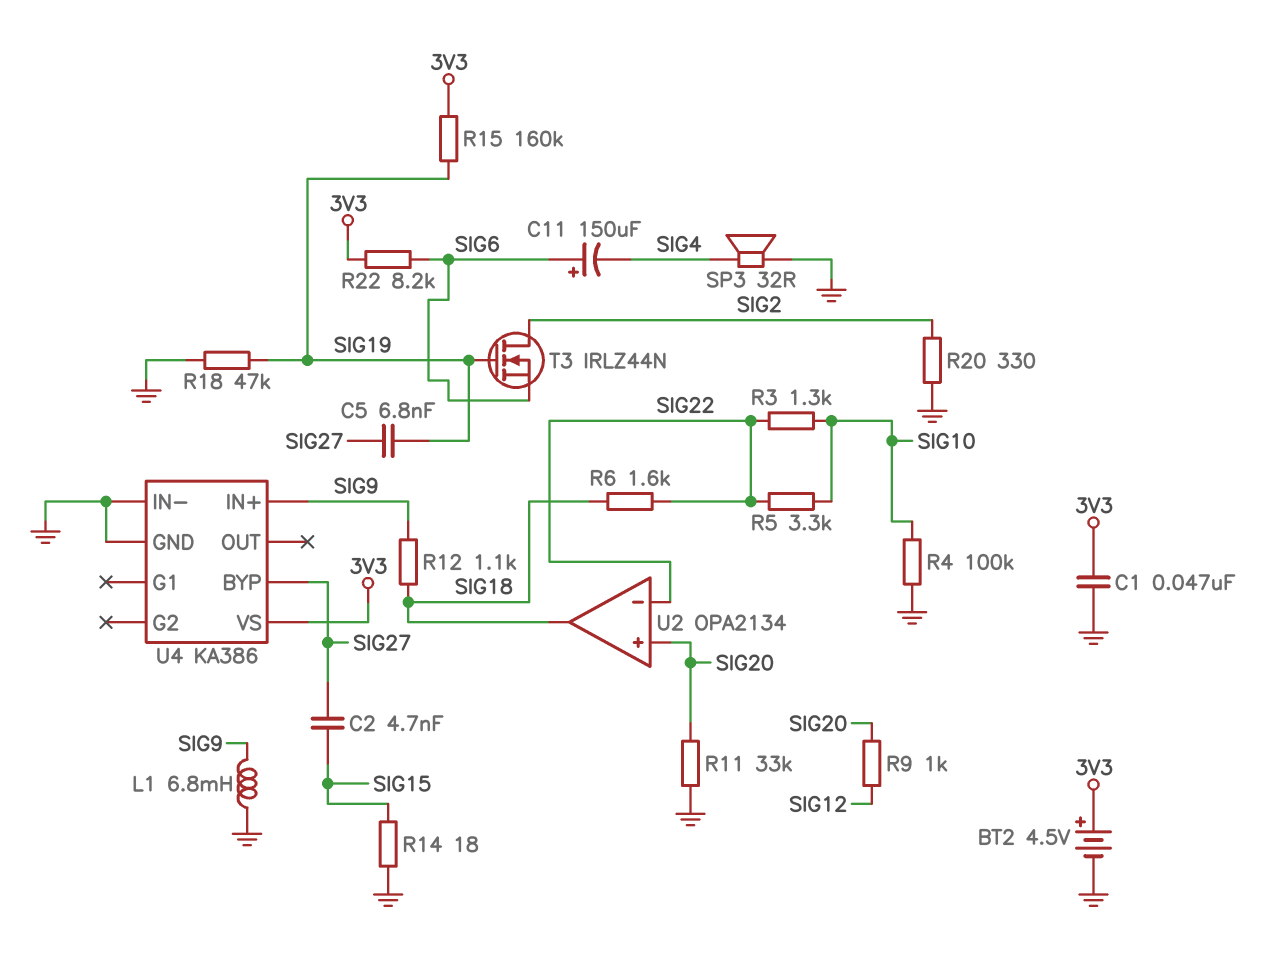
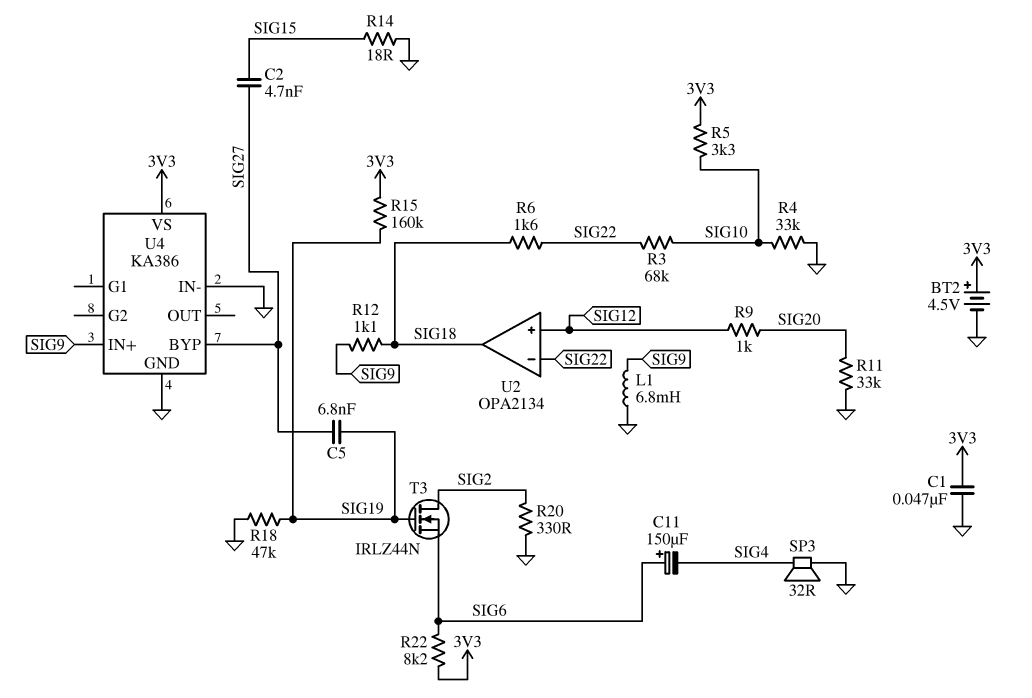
R3: 1.3k (SIG10, SIG22) -> 68k (SIG10, SIG22)
R4: 100k (GND, SIG10) -> 33k (GND, SIG10)
R5: 3.3k (SIG10, SIG22) -> 3.3k (3V3, SIG10)
U2 pin in+: SIG20 -> SIG12

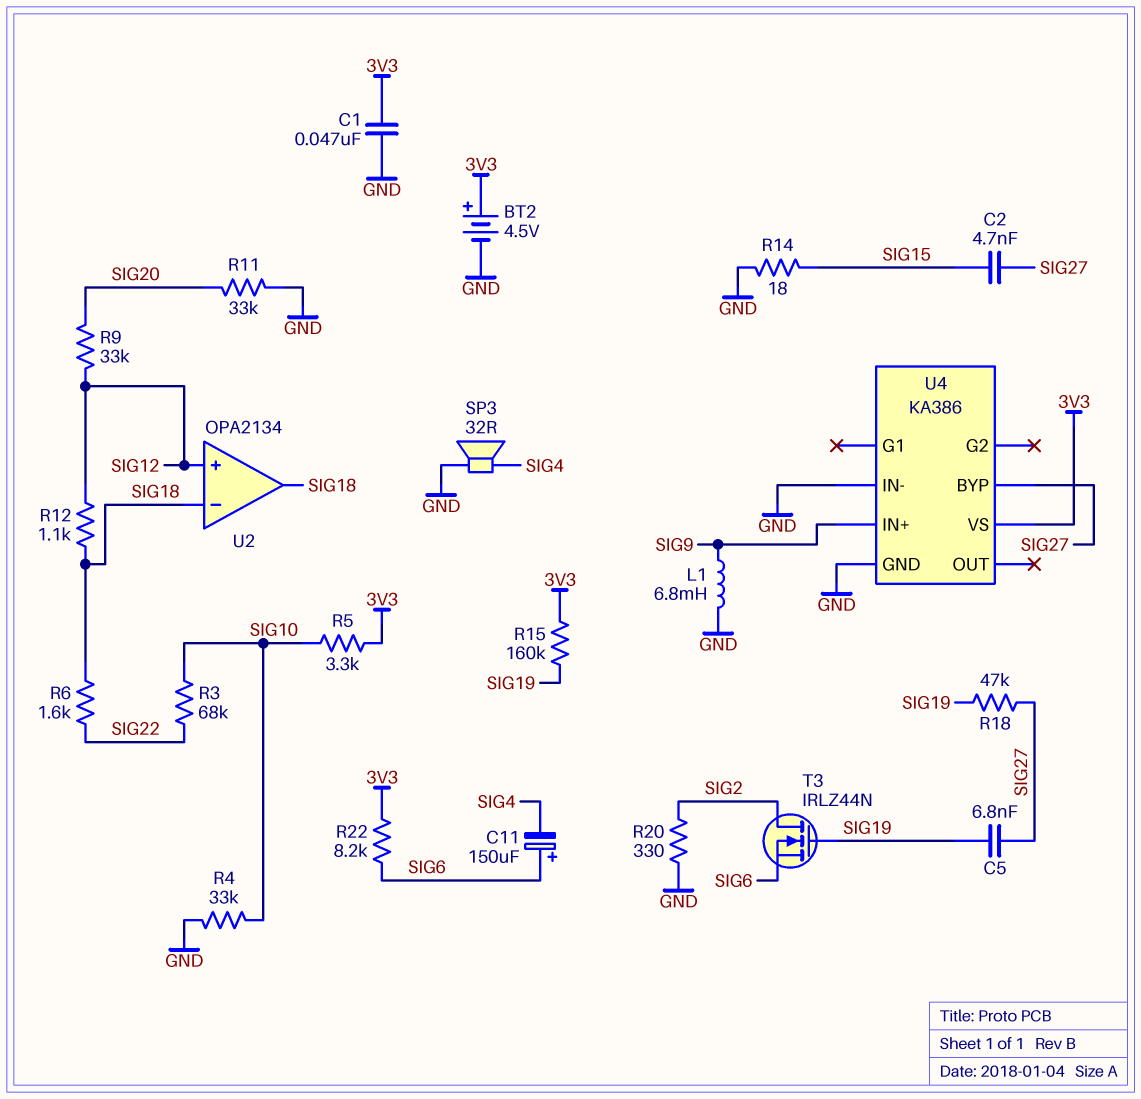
R9: 1k (SIG12, SIG20) -> 33k (SIG12, SIG20)
R12: 1.1k (SIG9, SIG18) -> 1.1k (SIG12, SIG18)
R18: 47k (GND, SIG19) -> 47k (SIG19, SIG27)
U2 pin in-: SIG22 -> SIG18

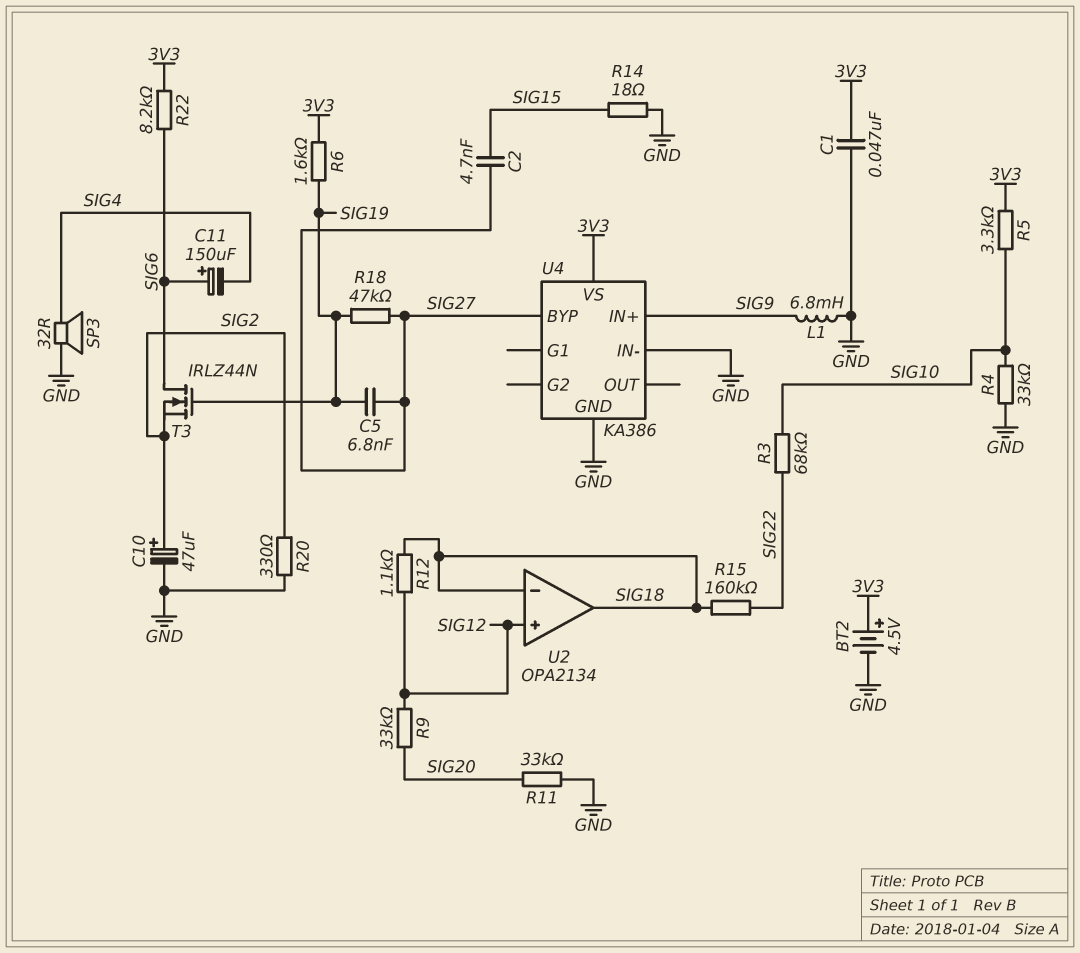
C10: none -> 47uF (plus SIG2, minus GND)
R6: 1.6k (SIG18, SIG22) -> 1.6k (3V3, SIG19)
R15: 160k (3V3, SIG19) -> 160k (SIG18, SIG22)
T3: NMOS IRLZ44N (G SIG19, D SIG2, S SIG6) -> NMOS IRLZ44N (G SIG19, D SIG6, S SIG2)

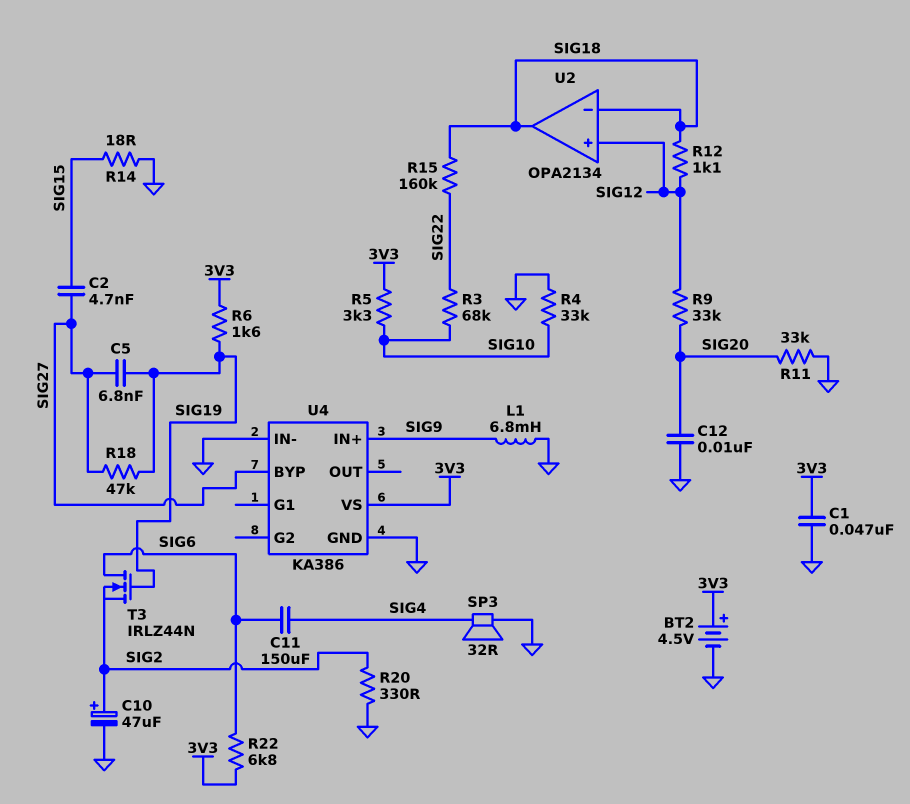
C11: 150uF (plus SIG6, minus SIG4) -> 150uF (SIG4, SIG6)
C12: none -> 10nF (GND, SIG20)
R22: 8.2k (3V3, SIG6) -> 6.8k (3V3, SIG6)

